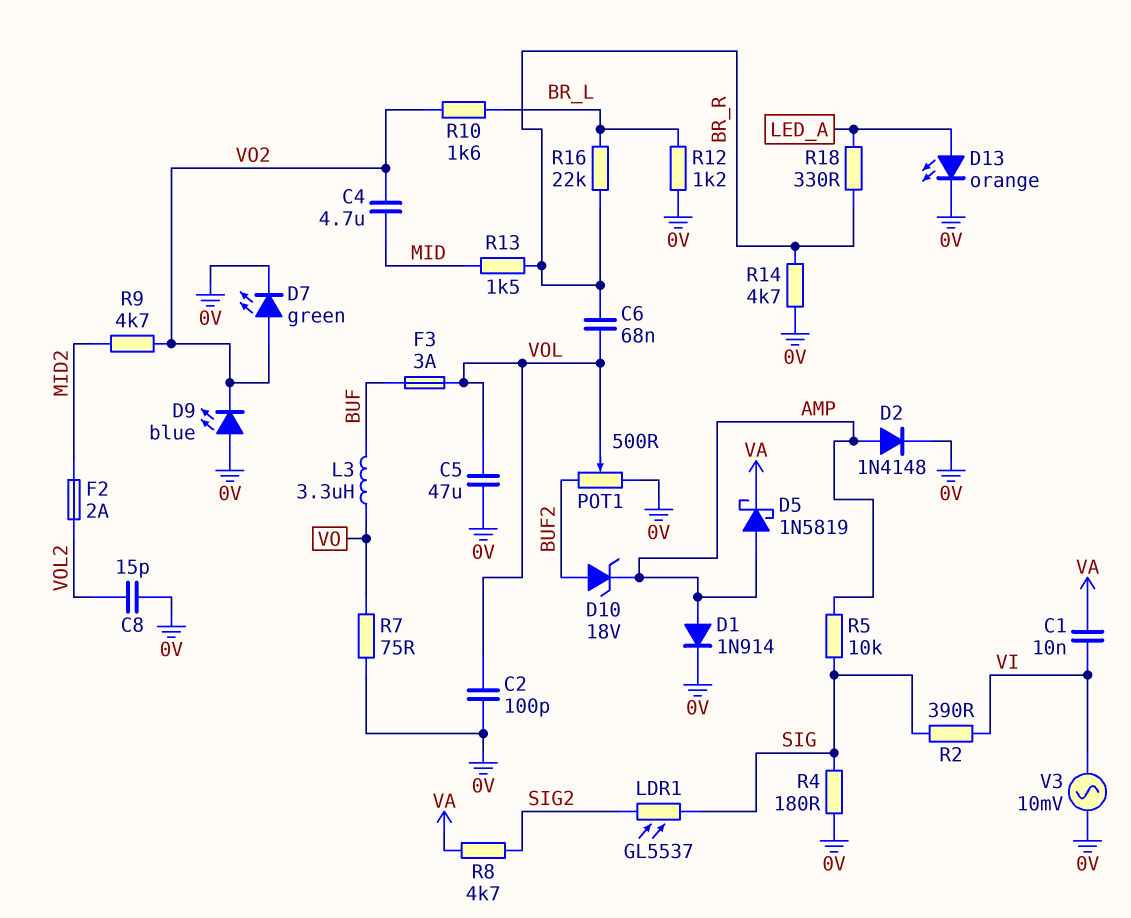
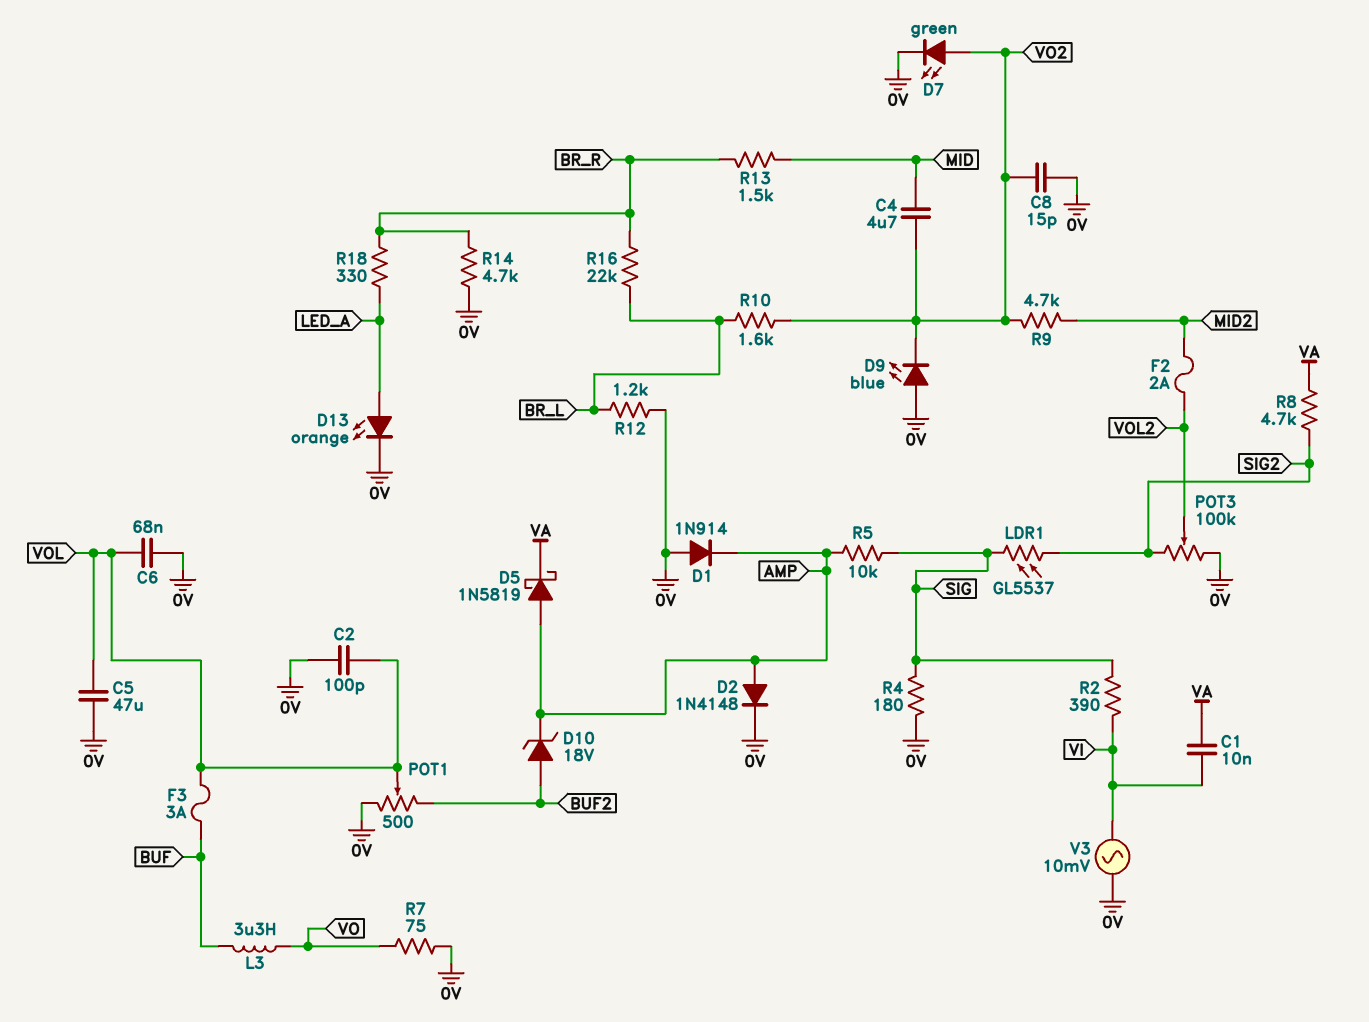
C6: 68nF (BR_R, VOL) -> 68nF (0V, VOL)
C8: 15pF (0V, VOL2) -> 15pF (0V, VO2)
D1: diode 1N914 (A AMP, K 0V) -> diode 1N914 (A 0V, K AMP)
POT3: none -> 100k (0V, SIG2, wiper VOL2)

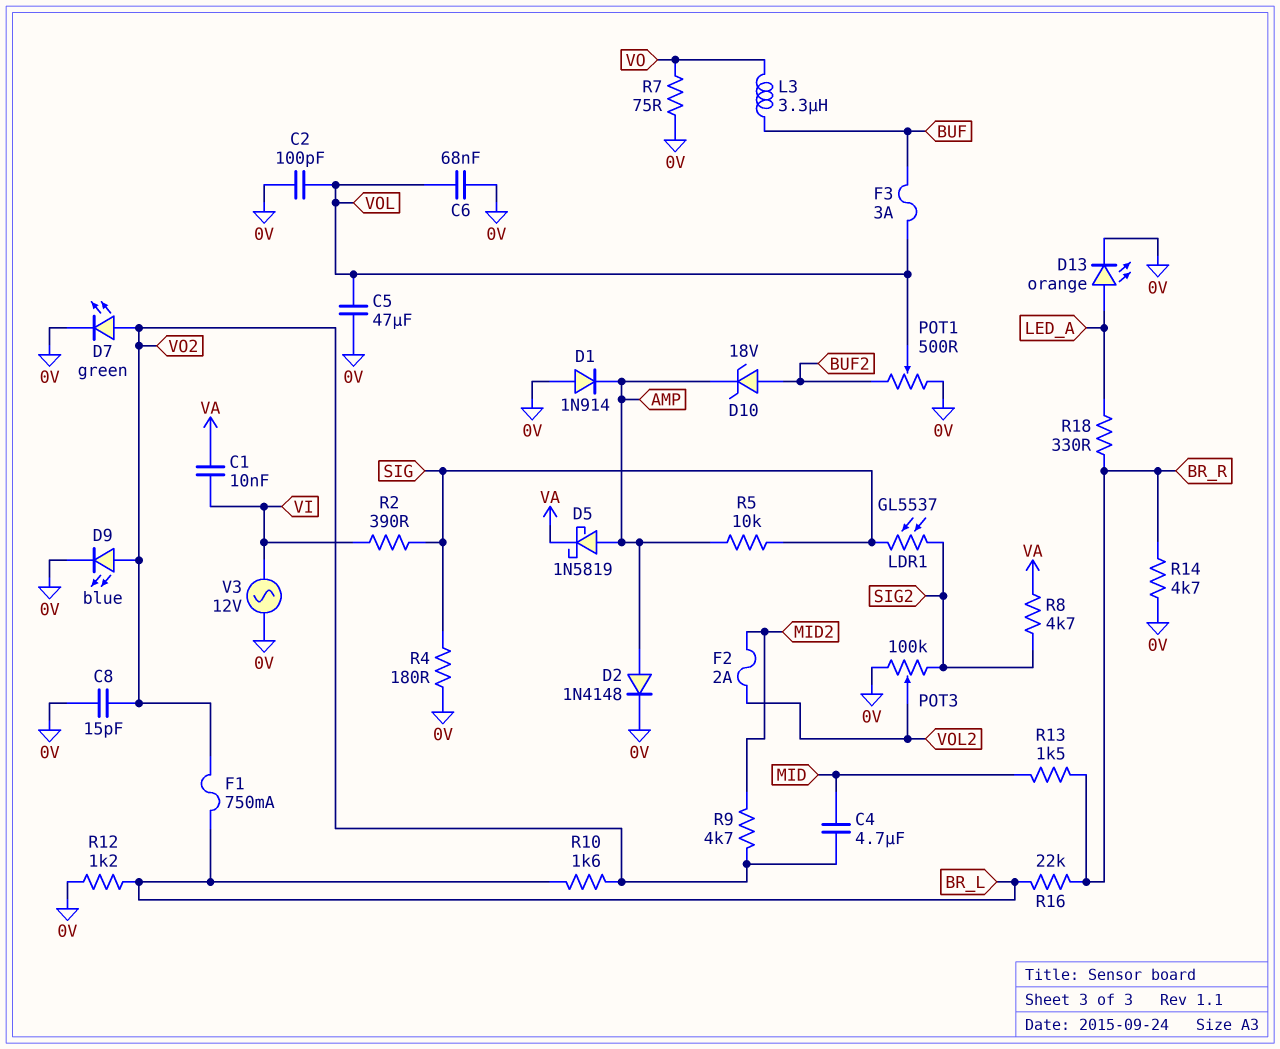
D9: LED blue (A 0V, K VO2) -> LED blue (A VO2, K 0V)
F1: none -> 750mA (BR_L, VO2)
V3: AC 10mV (0V, VI) -> AC 12V (0V, VI)

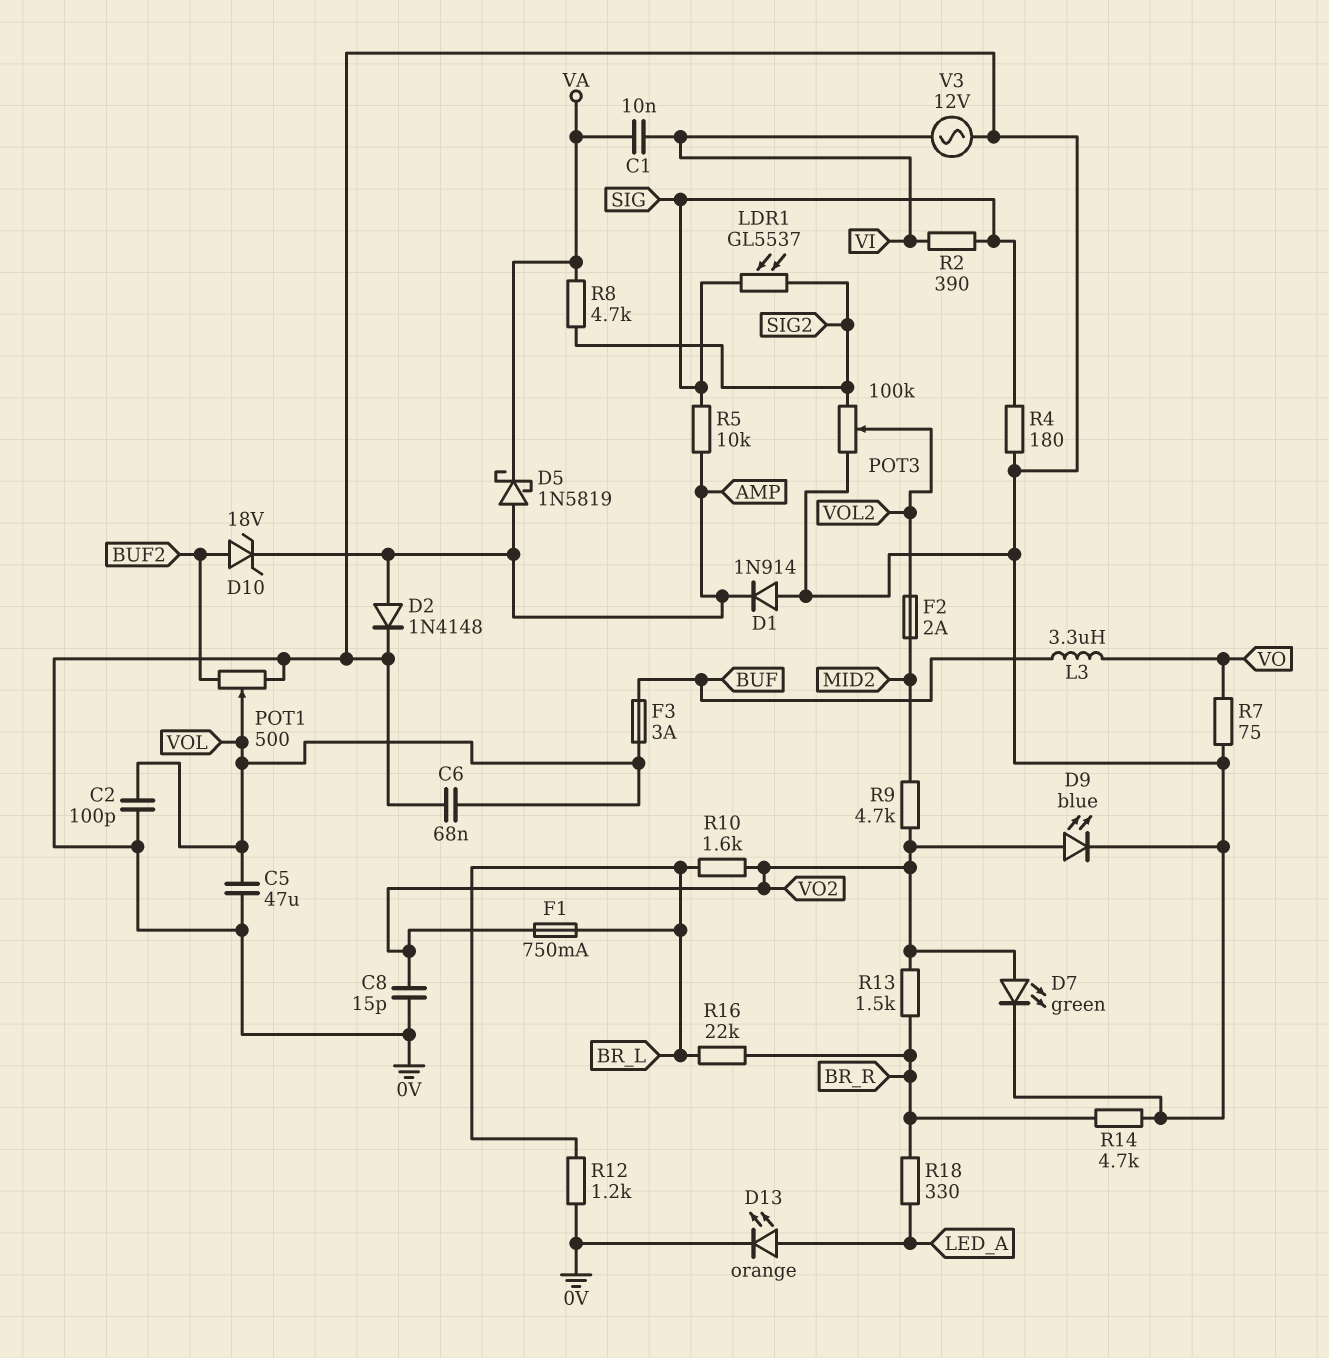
C4: 4.7uF (MID, VO2) -> none
R13: 1.5k (BR_R, MID) -> 1.5k (BR_R, VO2)

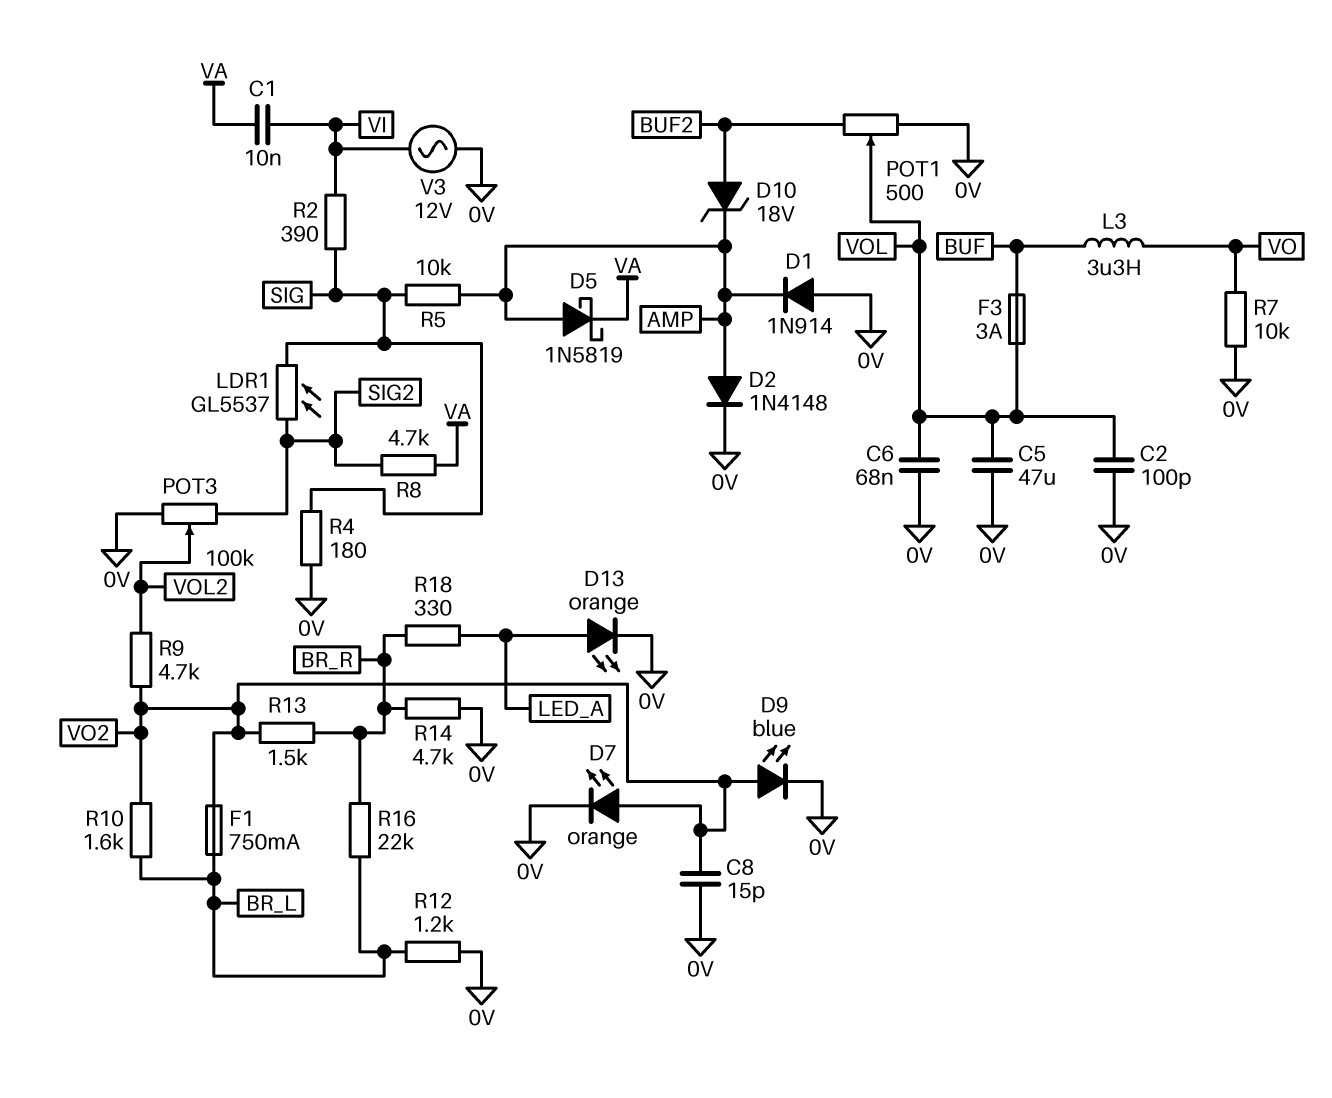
D7: LED green (A VO2, K 0V) -> LED orange (A VO2, K 0V)
F2: 2A (MID2, VOL2) -> none
R7: 75 (0V, VO) -> 10k (0V, VO)
R9: 4.7k (MID2, VO2) -> 4.7k (VO2, VOL2)

